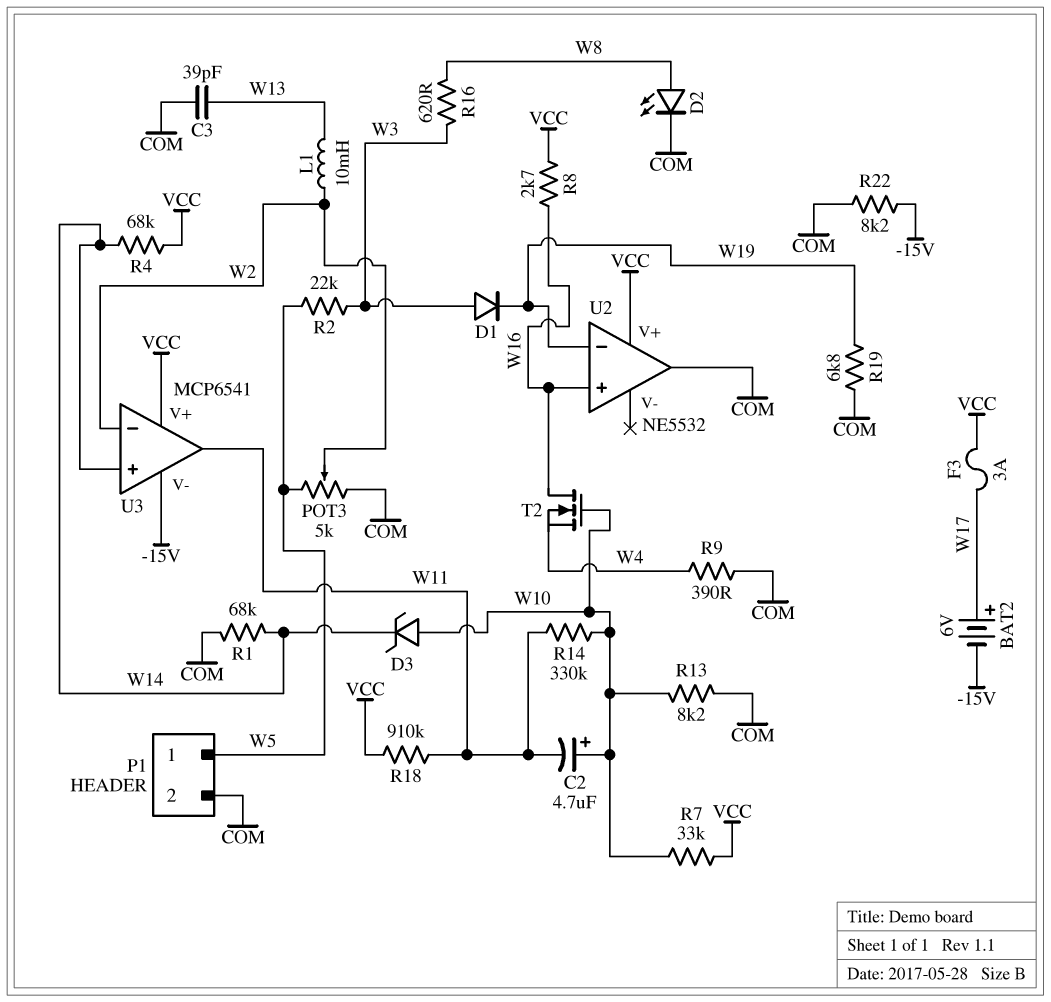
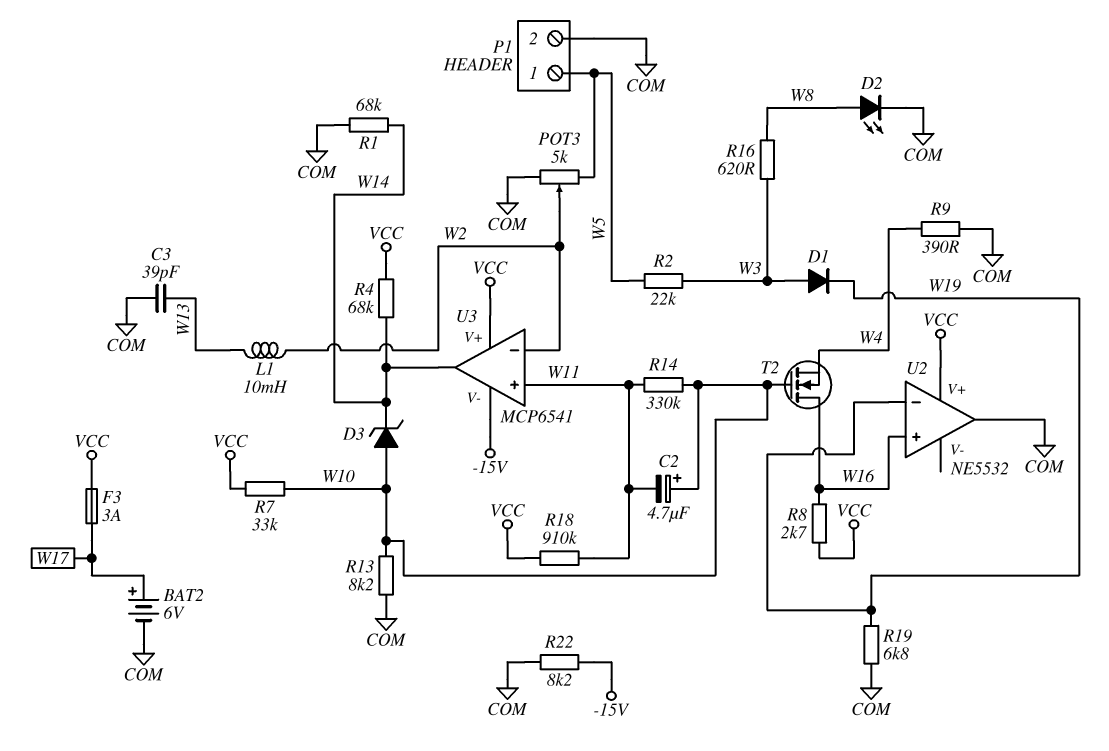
BAT2: 6V (plus W17, minus -15V) -> 6V (plus W17, minus COM)
U3 pin in+: W14 -> W11
U3 pin out: W11 -> W14

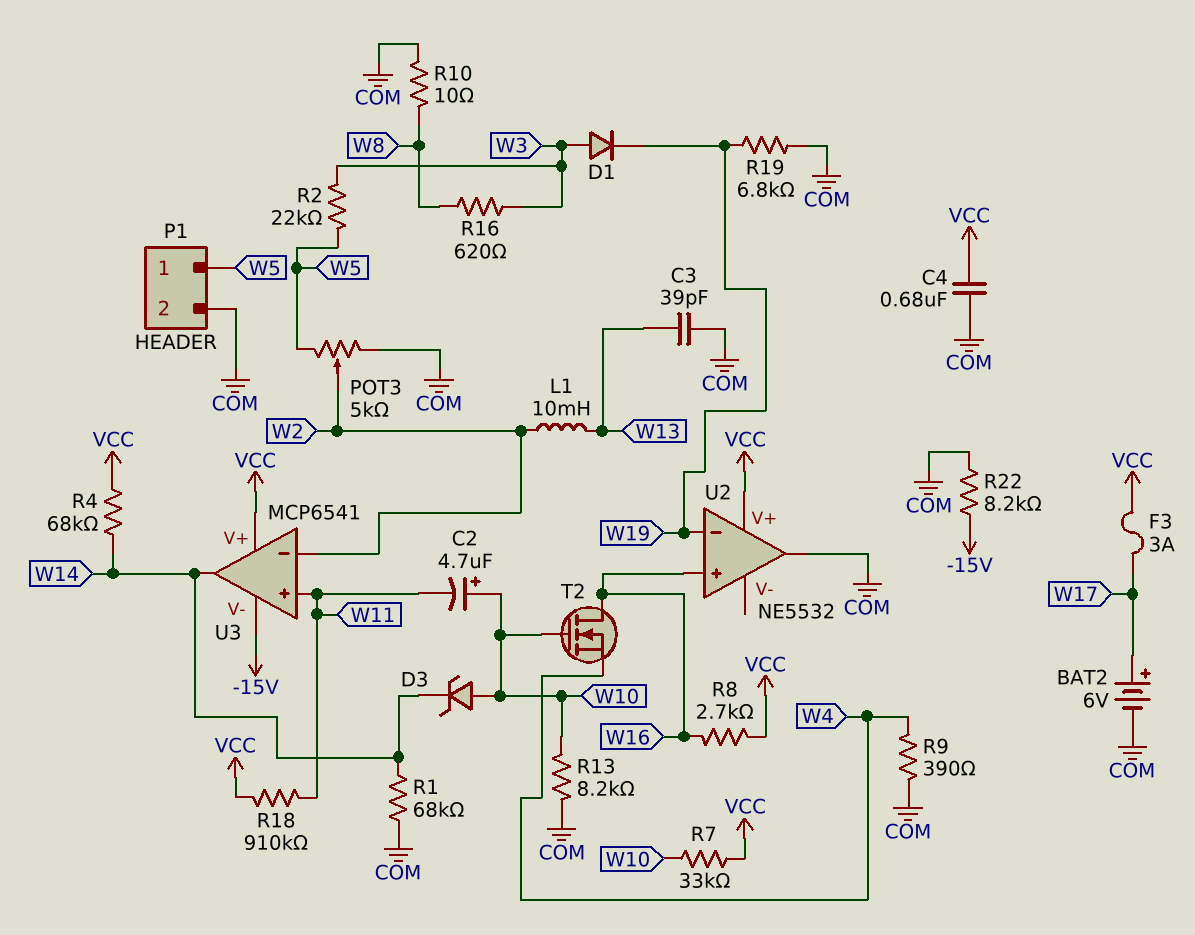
C4: none -> 680nF (COM, VCC)
D2: LED (A W8, K COM) -> none
R10: none -> 10 (COM, W8)
R14: 330k (W10, W11) -> none

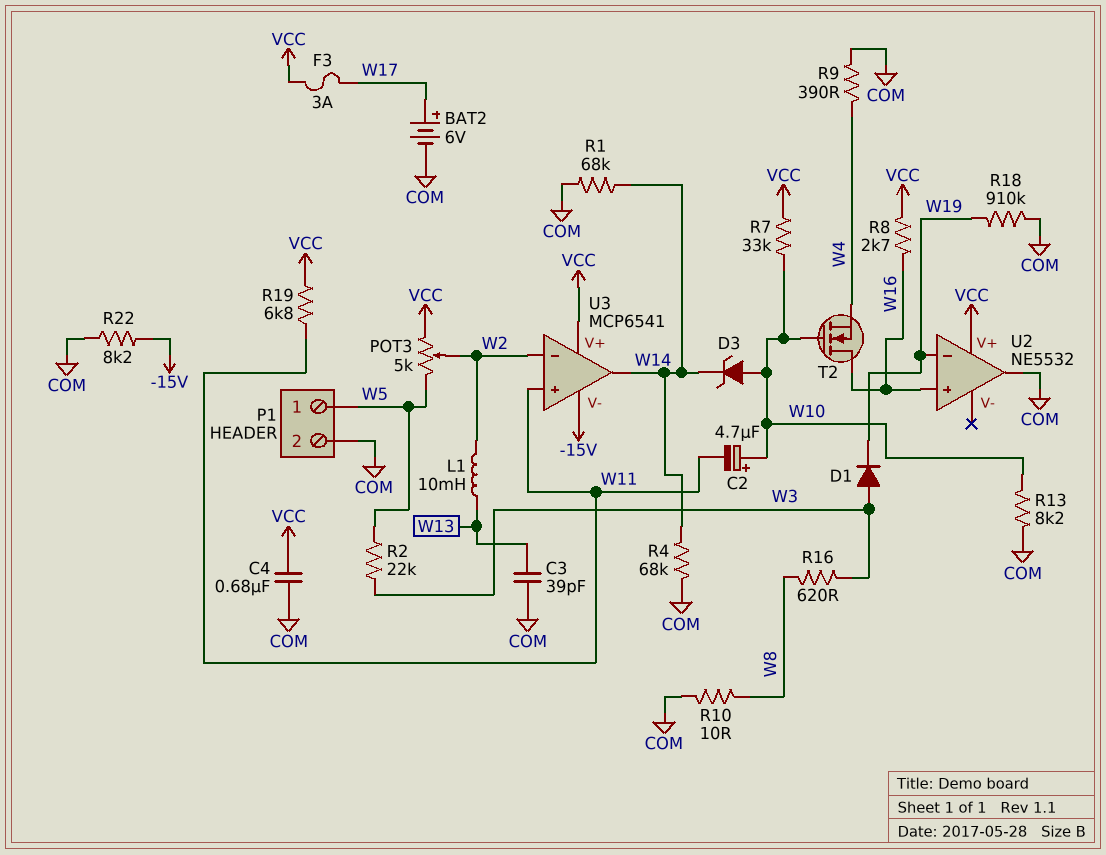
POT3: 5k (COM, W5, wiper W2) -> 5k (VCC, W5, wiper W2)
R4: 68k (VCC, W14) -> 68k (COM, W14)
R18: 910k (VCC, W11) -> 910k (COM, W19)
R19: 6.8k (COM, W19) -> 6.8k (VCC, W11)

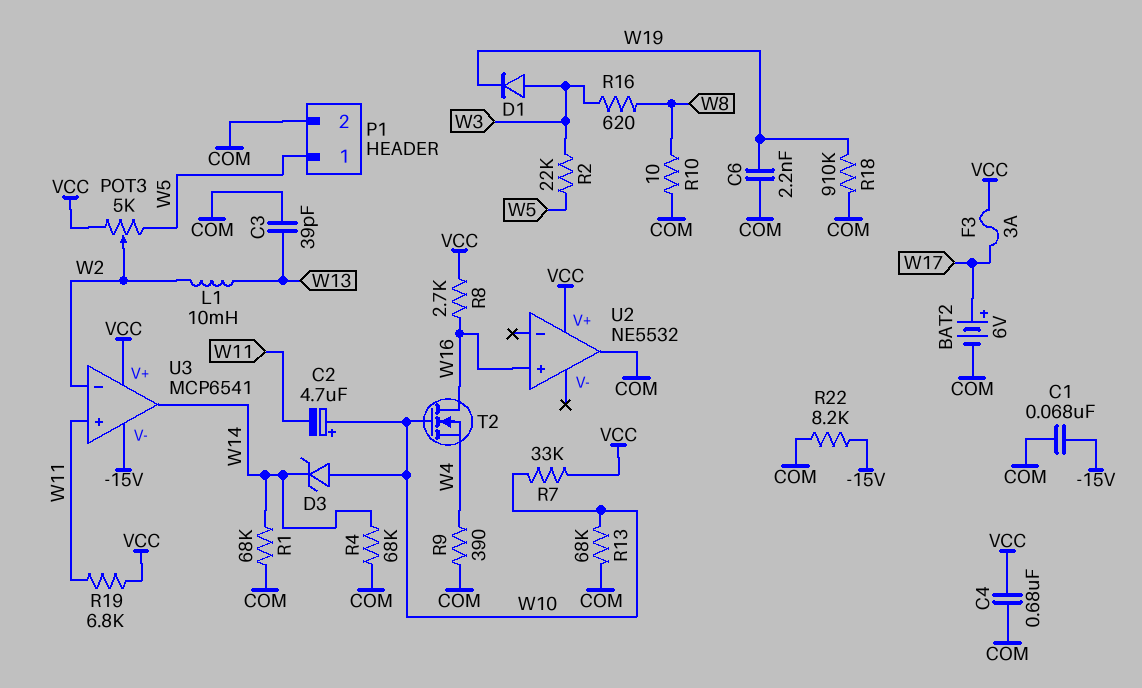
C1: none -> 68nF (-15V, COM)
C6: none -> 2.2nF (COM, W19)
R13: 8.2k (COM, W10) -> 68k (COM, W10)
U2 pin in-: W19 -> none

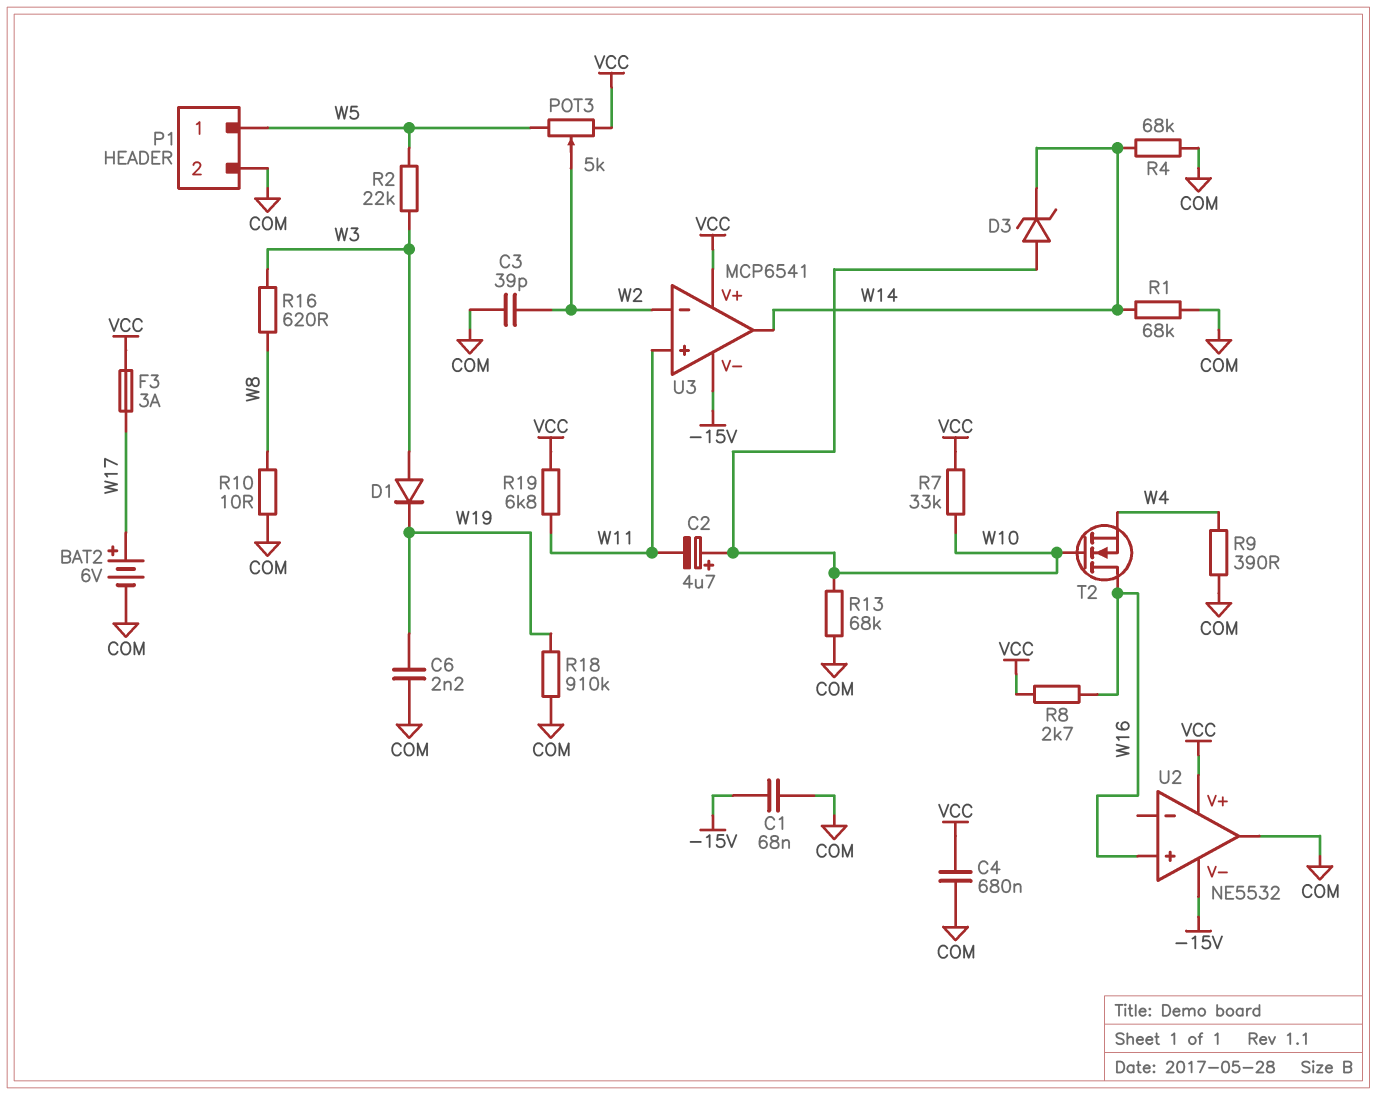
C3: 39pF (COM, W13) -> 39pF (COM, W2)
L1: 10mH (W2, W13) -> none
R22: 8.2k (-15V, COM) -> none
U2 pin V-: none -> -15V

